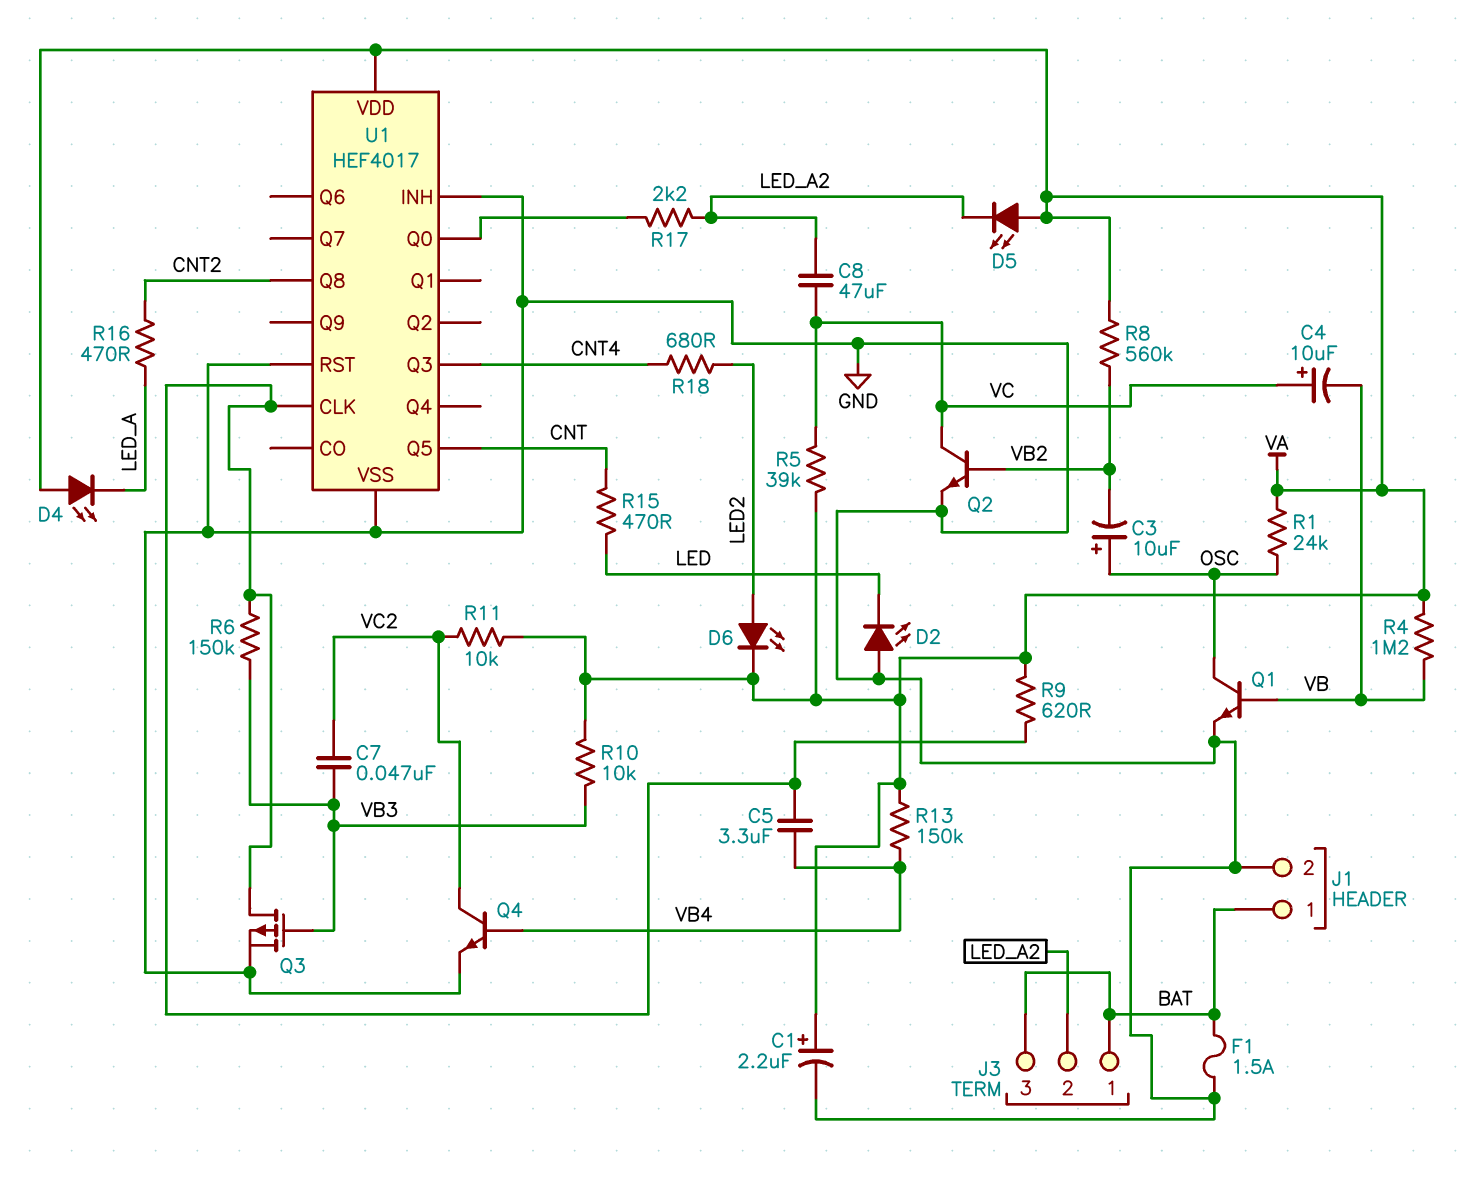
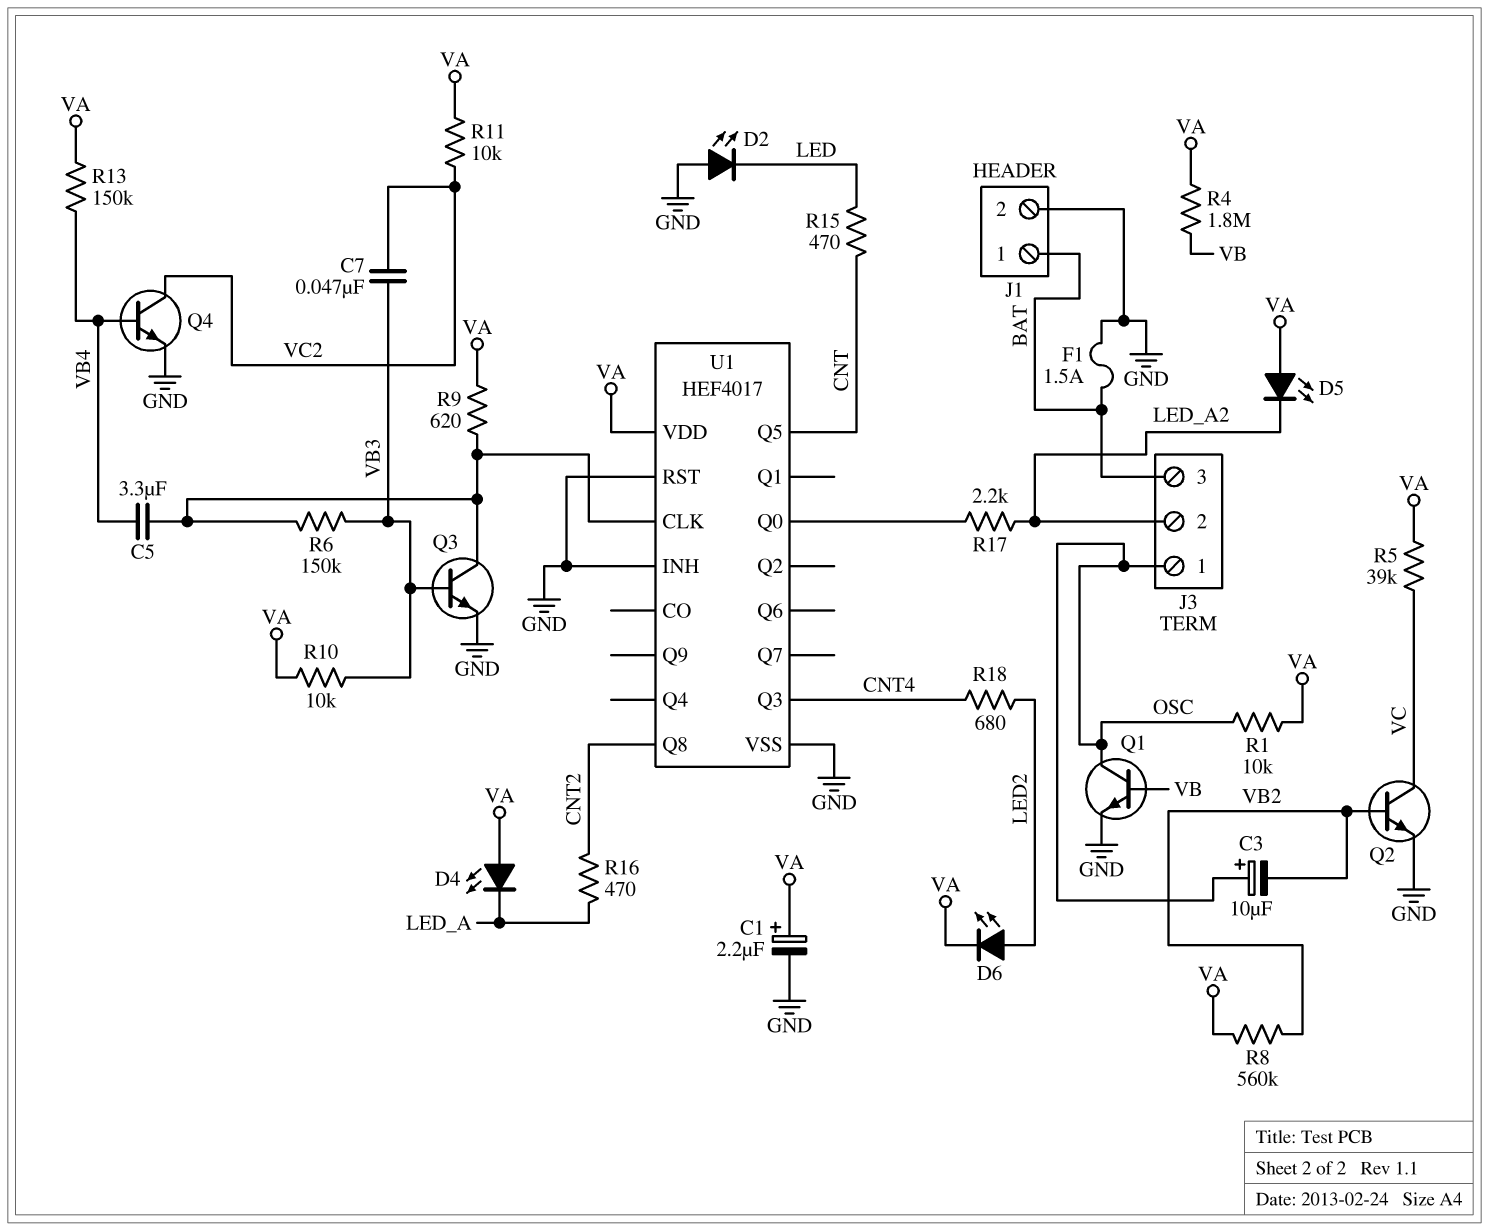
C4: 10uF (plus VC, minus VB) -> none
C8: 47uF (LED_A2, VC) -> none
J3 pin 1: BAT -> OSC
Q3: PMOS (G VB3, D U1/CLK, S GND) -> NPN (B VB3, C U1/CLK, E GND)
R1: 24k (OSC, VA) -> 10k (OSC, VA)
R4: 1.2M (VA, VB) -> 1.8M (VA, VB)

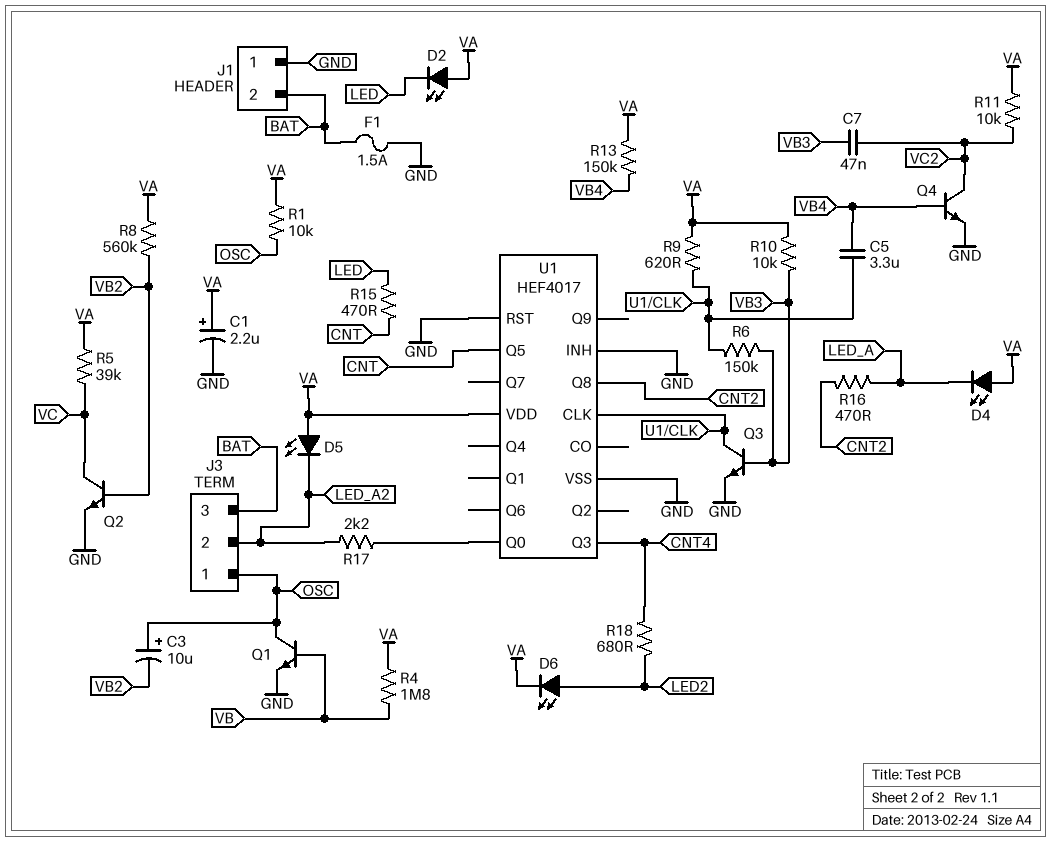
D2: LED (A GND, K LED) -> LED (A VA, K LED)
J1 pin 1: BAT -> GND
J1 pin 2: GND -> BAT

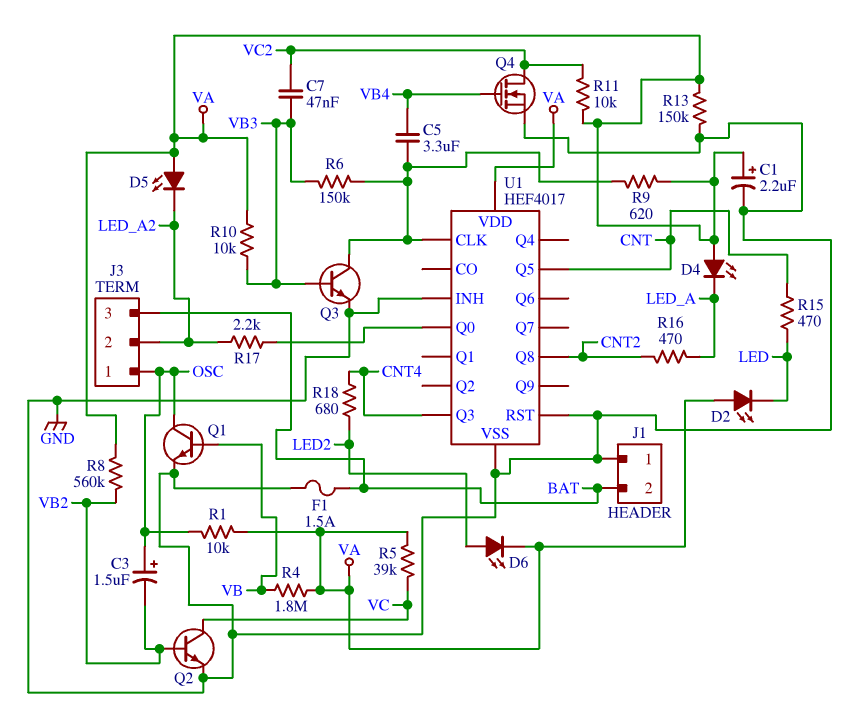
C3: 10uF (plus OSC, minus VB2) -> 1.5uF (plus OSC, minus VB2)
Q4: NPN (B VB4, C VC2, E GND) -> NMOS (G VB4, D VC2, S GND)
R13: 150k (VA, VB4) -> 150k (GND, VA)

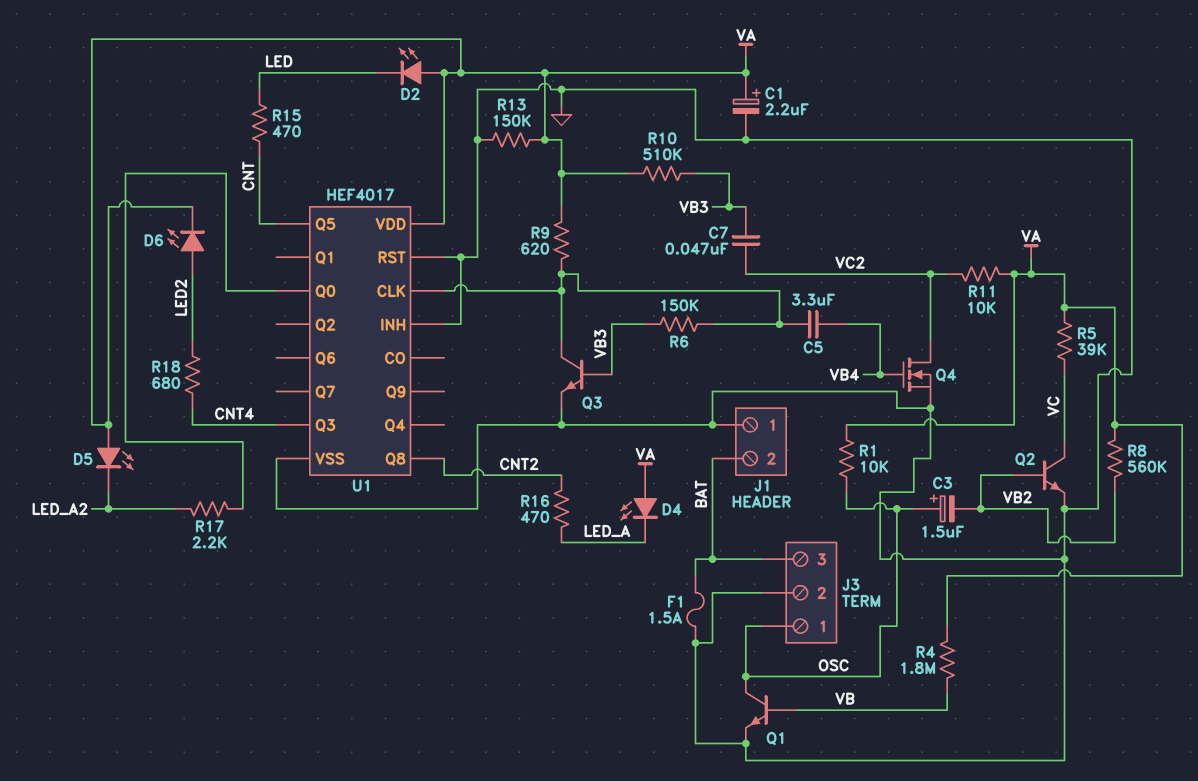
J3 pin 2: LED_A2 -> GND
R10: 10k (VA, VB3) -> 510k (VA, VB3)

